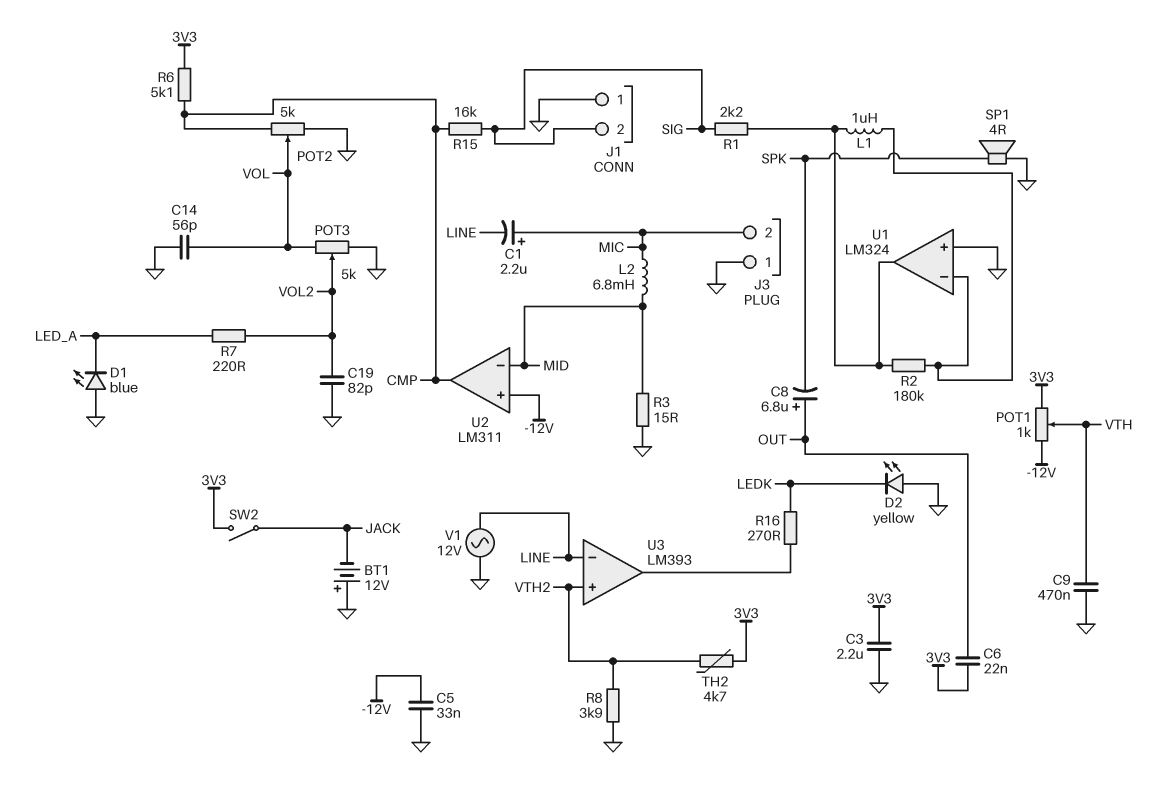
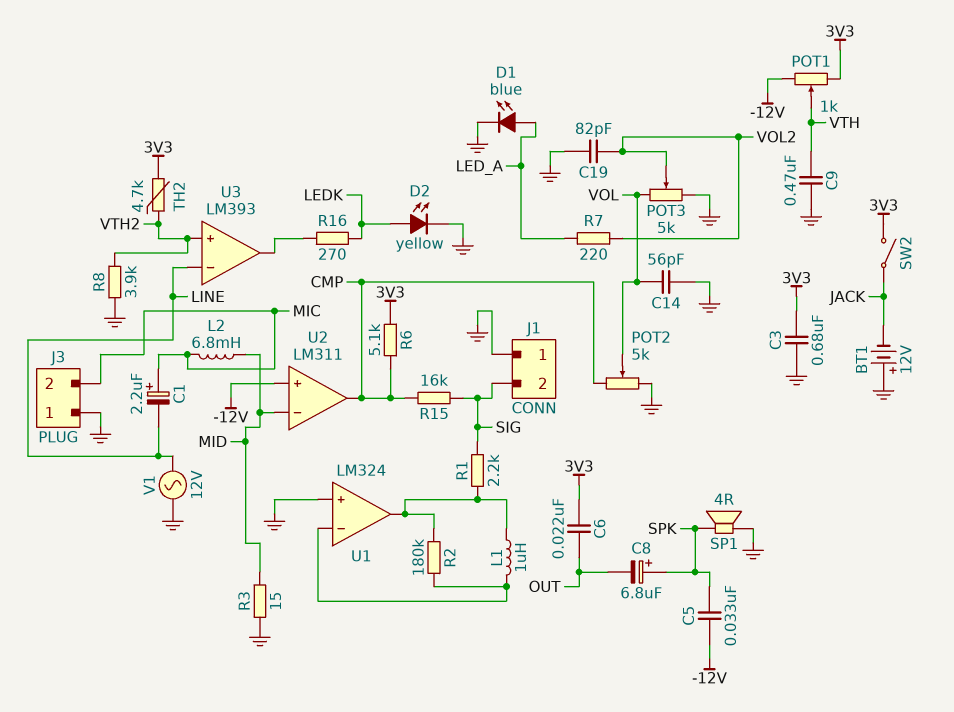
C3: 2.2uF (3V3, GND) -> 680nF (3V3, GND)
C5: 33nF (-12V, GND) -> 33nF (-12V, SPK)
C8: 6.8uF (plus OUT, minus SPK) -> 6.8uF (plus SPK, minus OUT)
D1: LED blue (A GND, K LED_A) -> LED blue (A LED_A, K GND)
D2: LED yellow (A GND, K LEDK) -> LED yellow (A LEDK, K GND)

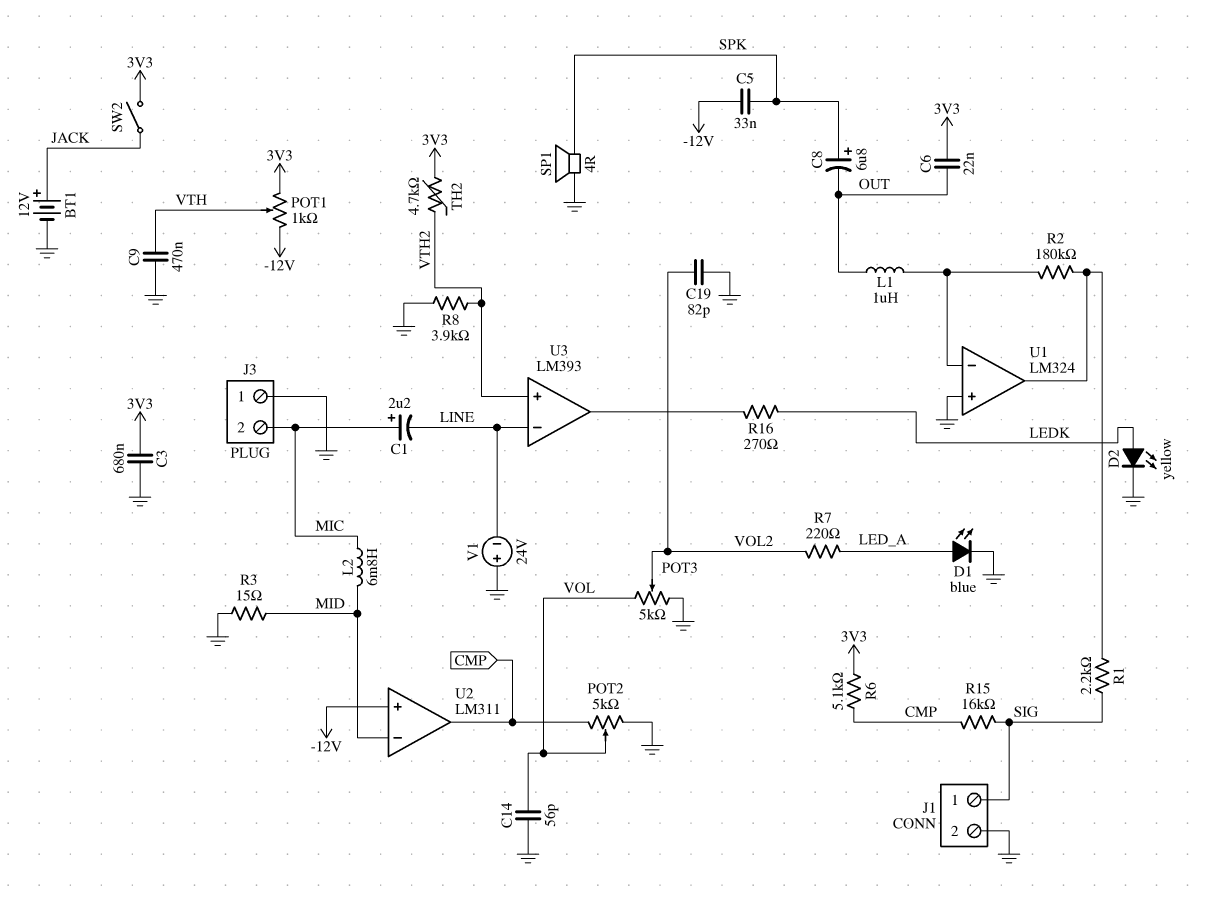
BT1: 12V (plus GND, minus JACK) -> 12V (plus JACK, minus GND)
J1 pin 1: GND -> SIG
J1 pin 2: SIG -> GND
L1: 1uH (U1/in-, U1/out) -> 1uH (OUT, U1/in-)
V1: AC 12V (GND, LINE) -> 24V (plus GND, minus LINE)

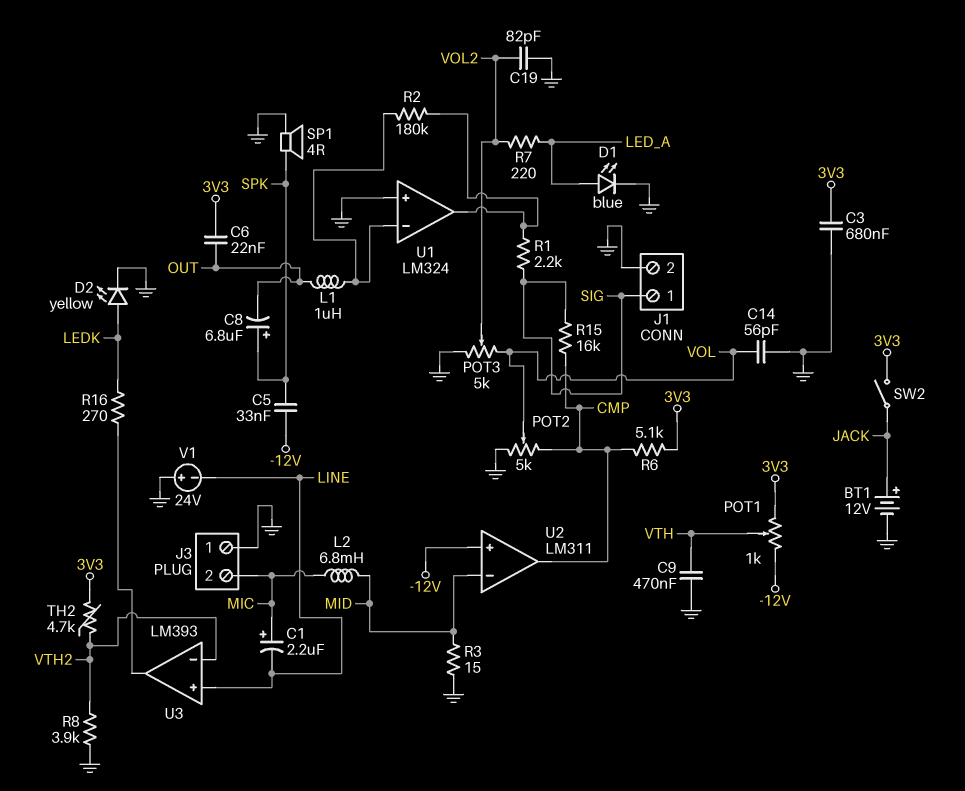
U3 pin in+: VTH2 -> LINE
U3 pin in-: LINE -> VTH2

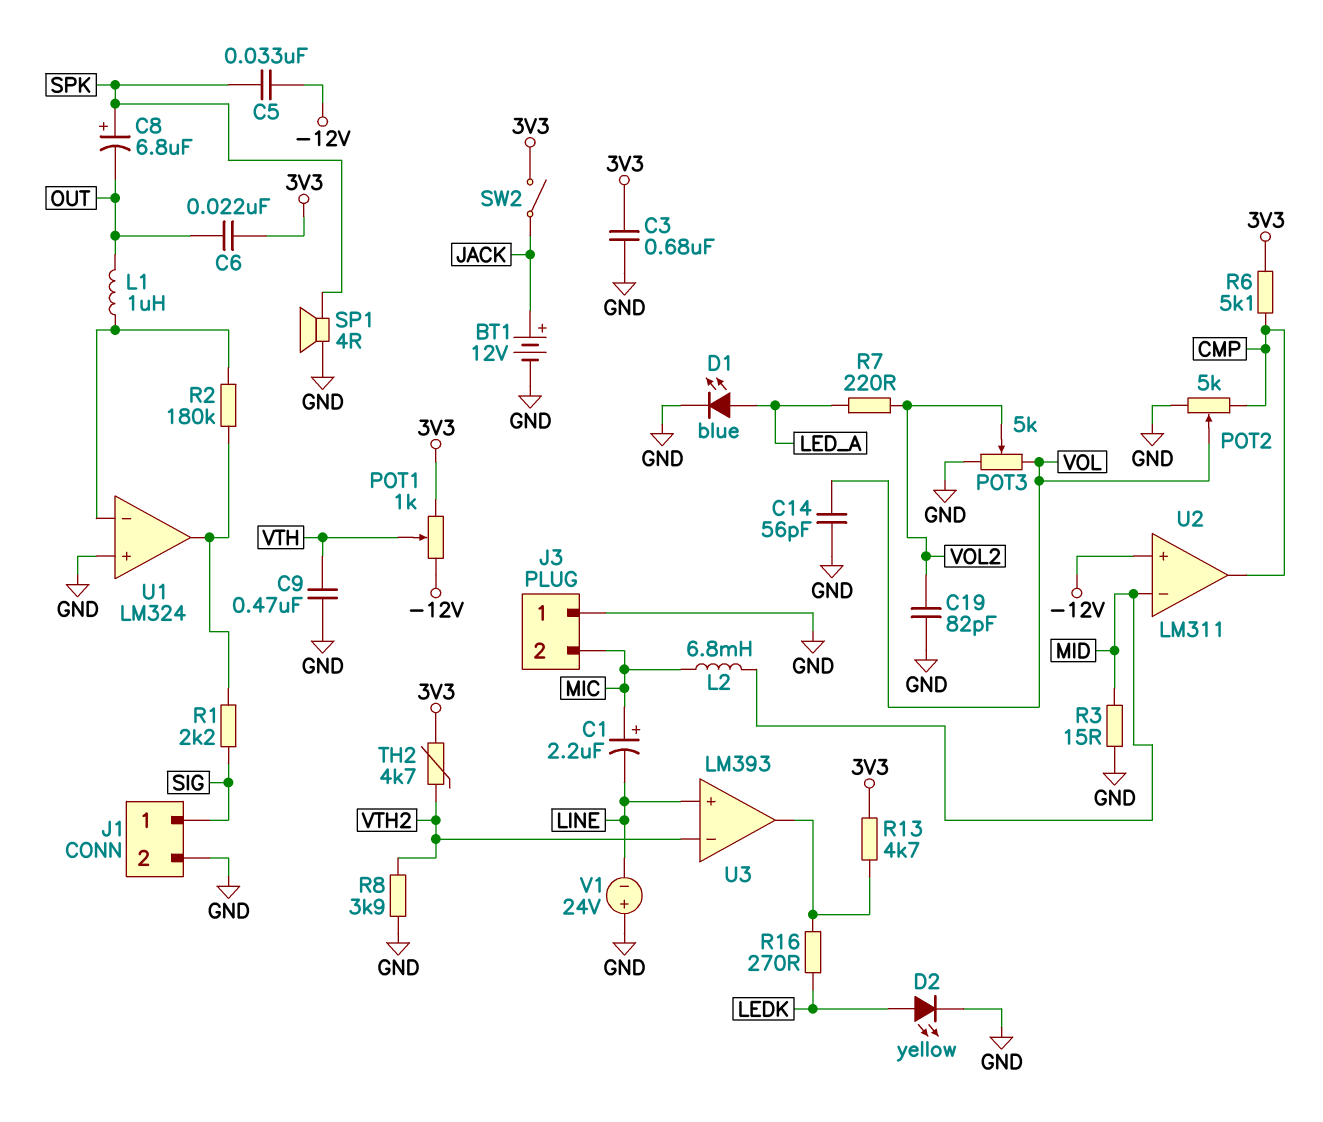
R13: none -> 4.7k (3V3, U3/out)
R15: 16k (CMP, SIG) -> none

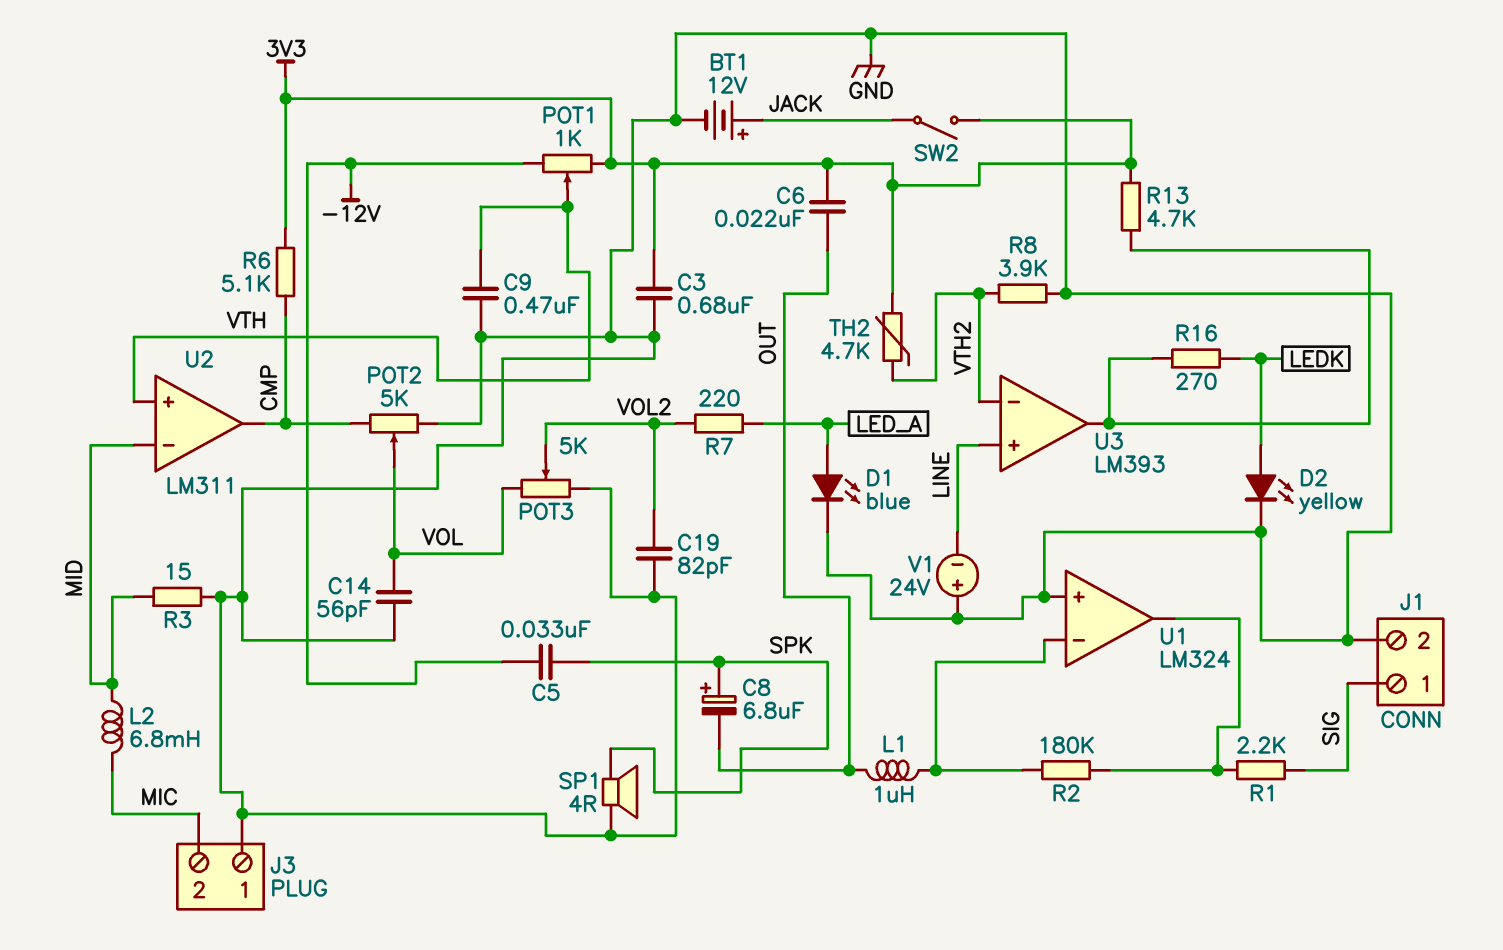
C1: 2.2uF (plus MIC, minus LINE) -> none
U2 pin in+: -12V -> VTH

